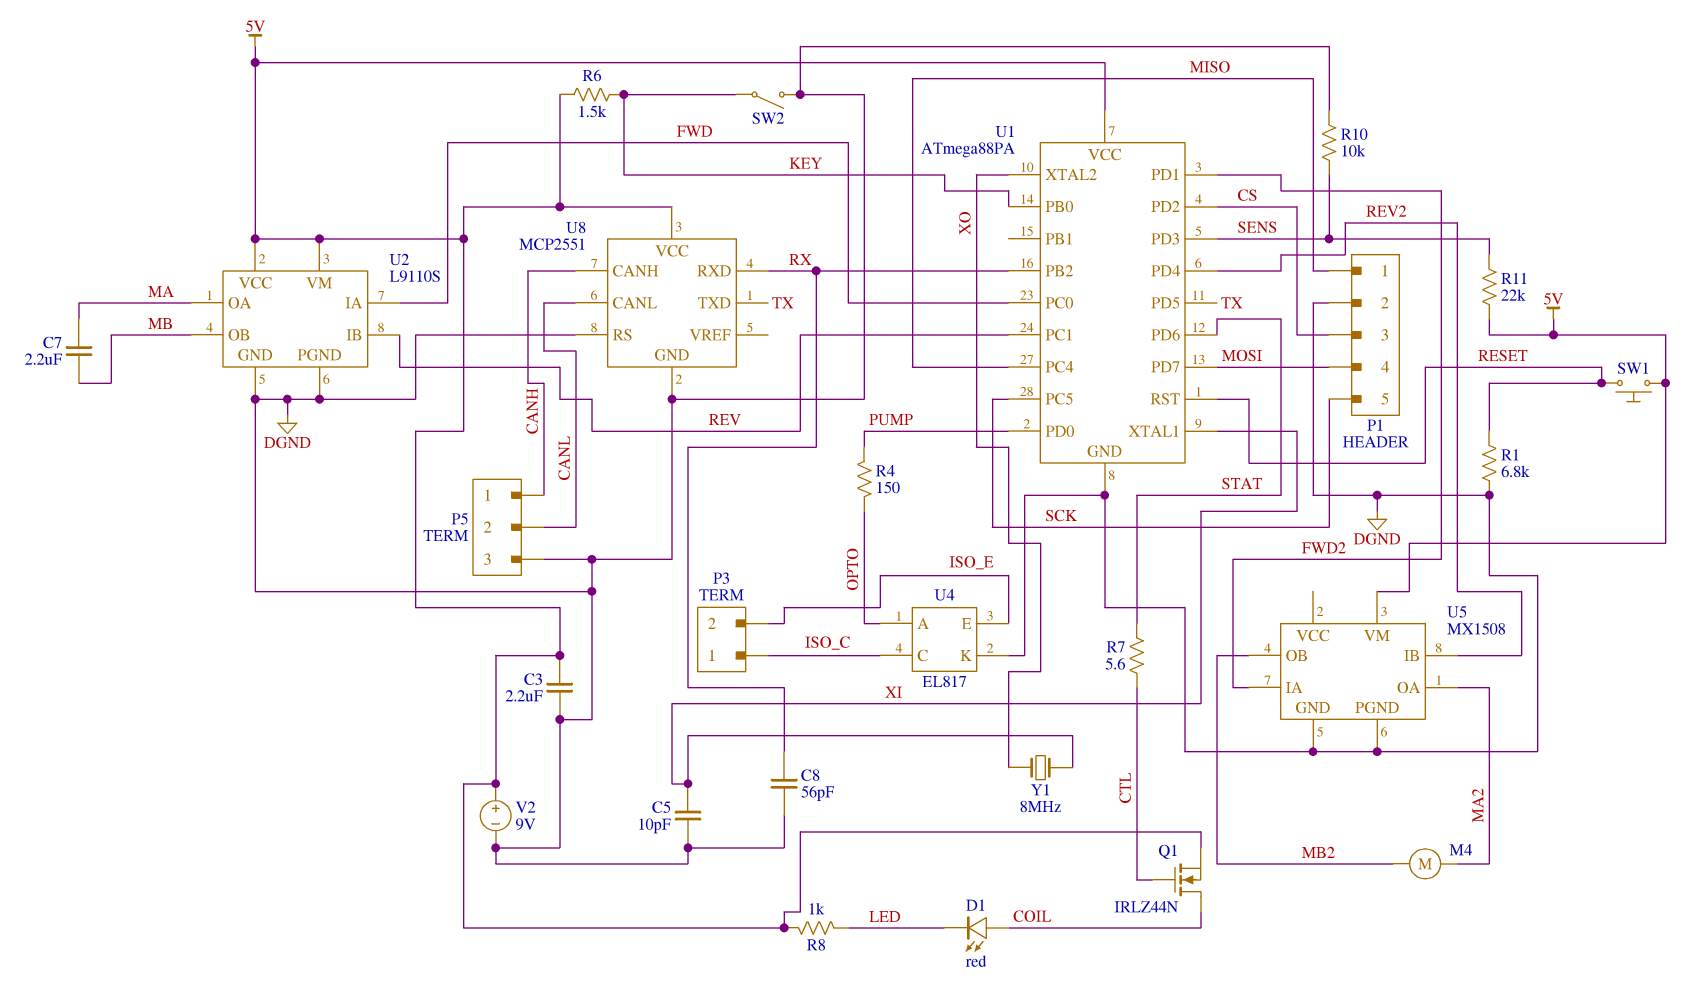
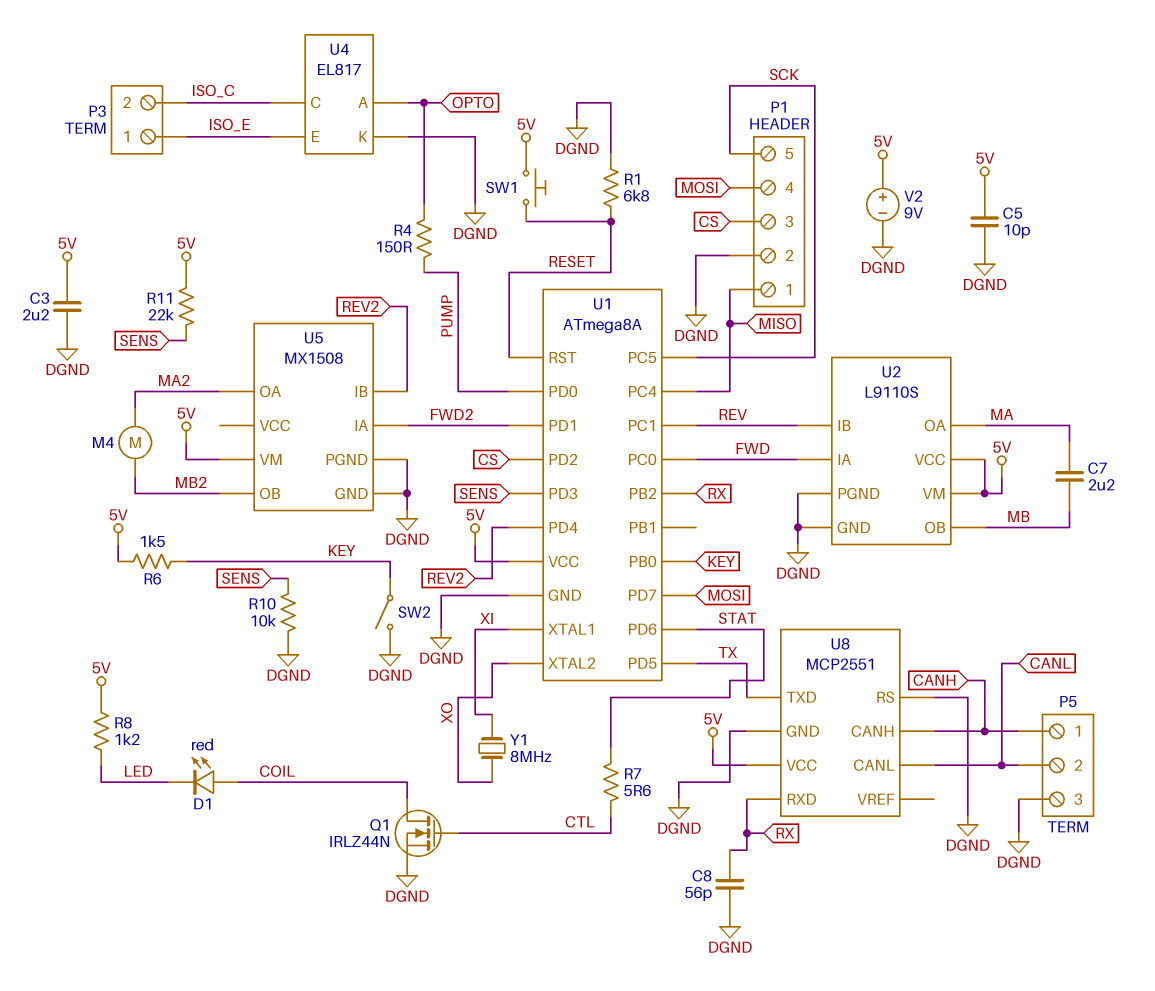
C5: 10pF (DGND, XI) -> 10pF (5V, DGND)
P3 pin 1: ISO_C -> ISO_E
P3 pin 2: ISO_E -> ISO_C
Q1: NMOS IRLZ44N (G CTL, D COIL, S 5V) -> NMOS IRLZ44N (G CTL, D COIL, S DGND)
R8: 1k (5V, LED) -> 1.2k (5V, LED)
U1: ATmega88PA -> ATmega8A

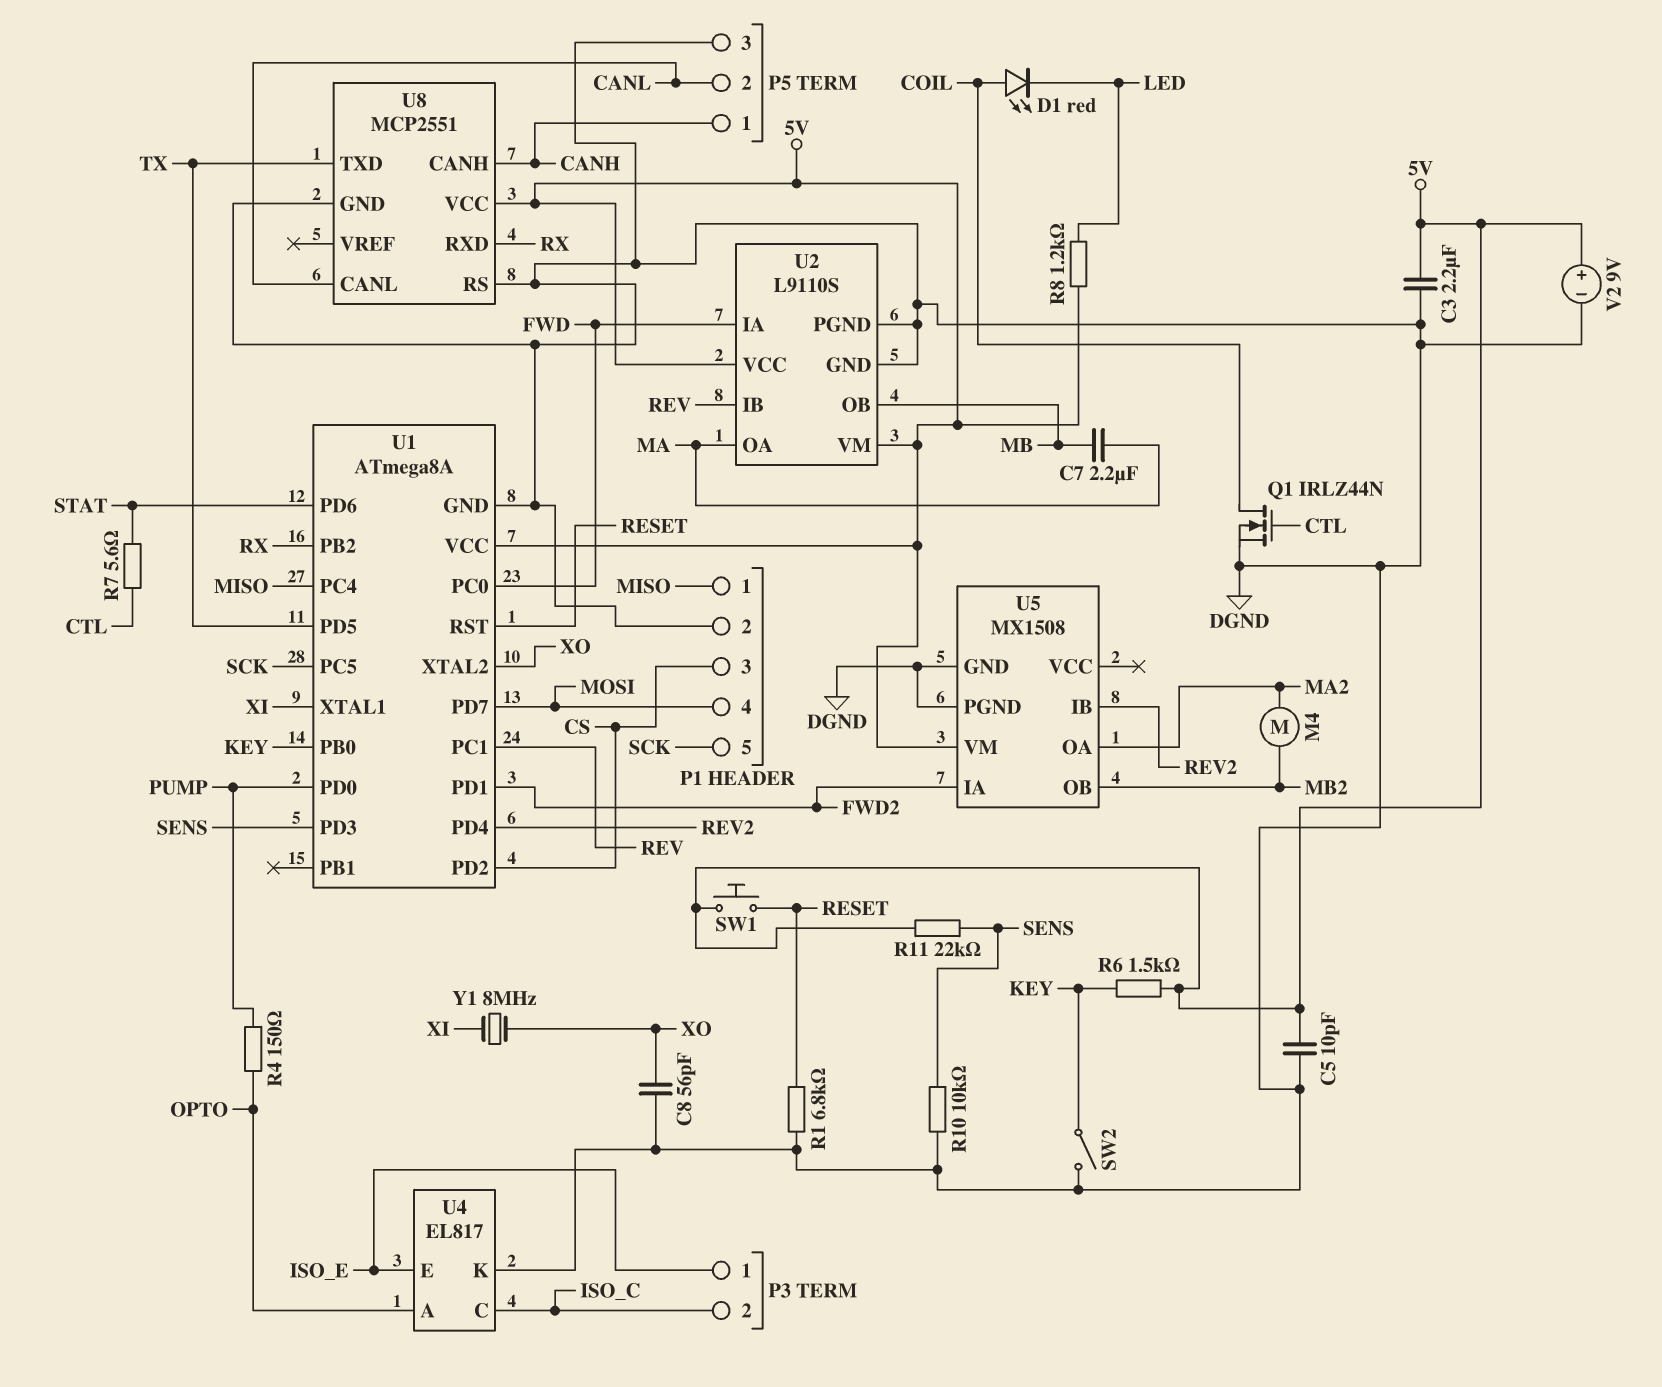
C8: 56pF (DGND, RX) -> 56pF (DGND, XO)

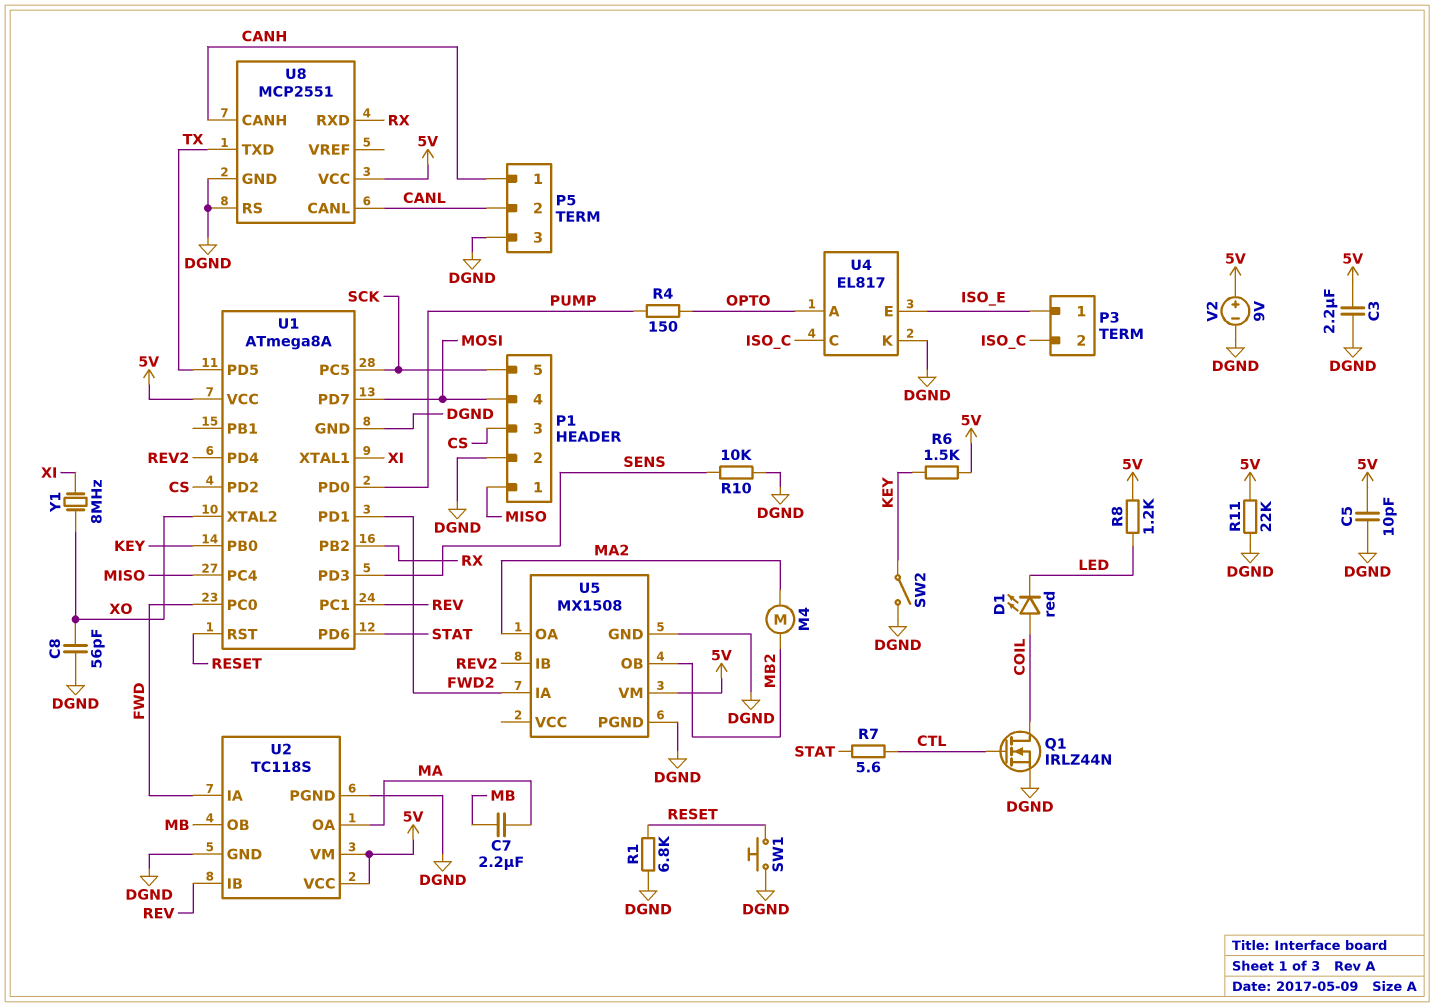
R11: 22k (5V, SENS) -> 22k (5V, DGND)
SW1: button (5V, RESET) -> button (DGND, RESET)
U2: L9110S -> TC118S

